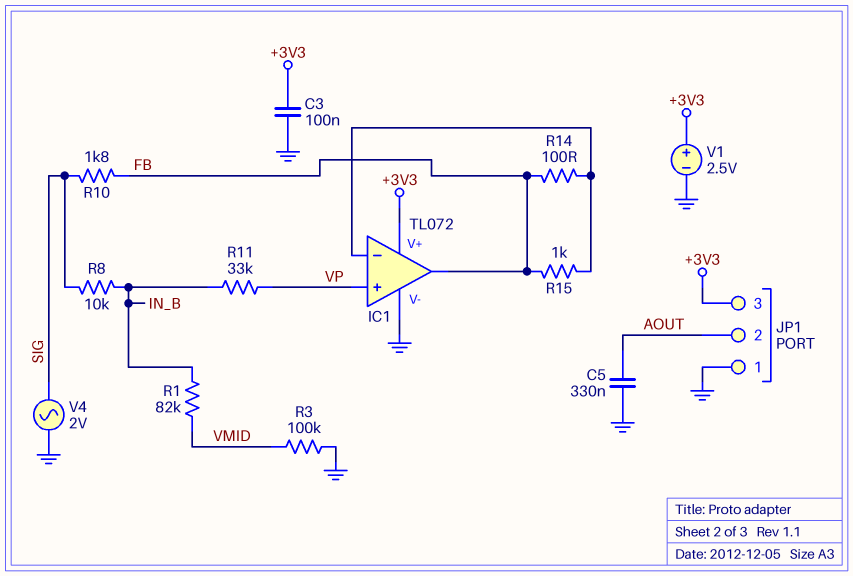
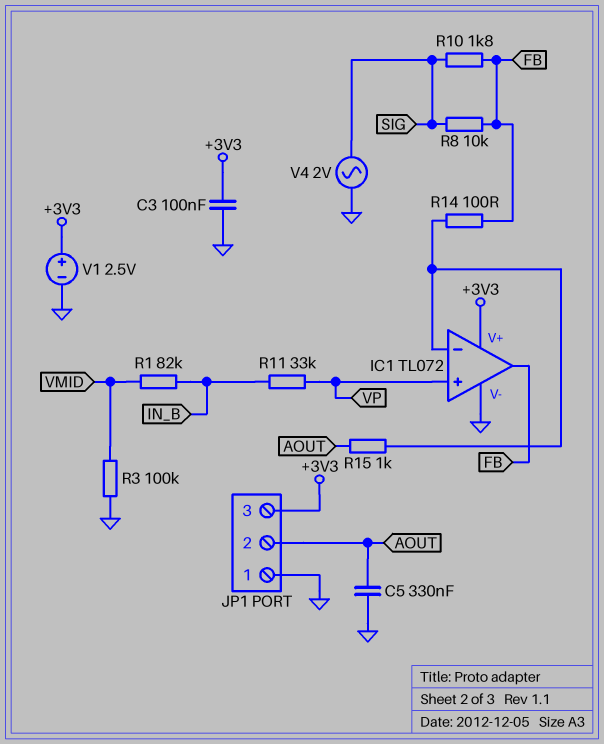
R8: 10k (IN_B, SIG) -> 10k (FB, SIG)
R15: 1k (FB, IC1/in-) -> 1k (AOUT, IC1/in-)

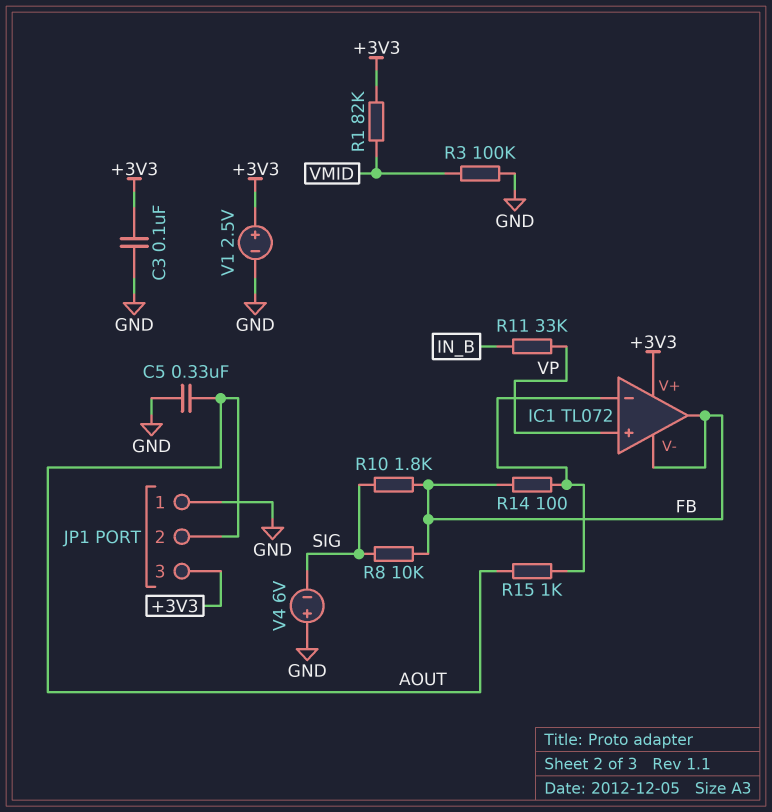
IC1 pin V-: GND -> FB
R1: 82k (IN_B, VMID) -> 82k (+3V3, VMID)
V4: AC 2V (GND, SIG) -> 6V (plus GND, minus SIG)

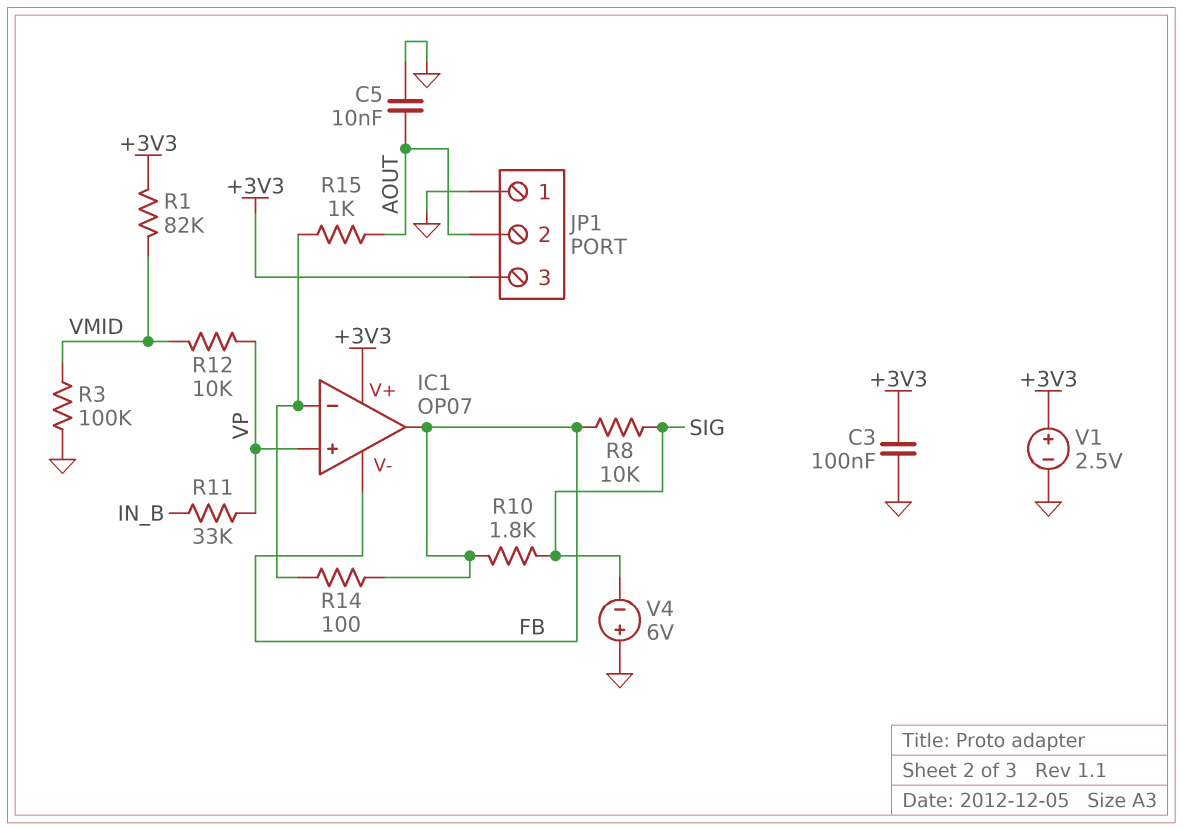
C5: 330nF (AOUT, GND) -> 10nF (AOUT, GND)
IC1: TL072 -> OP07
R12: none -> 10k (VMID, VP)

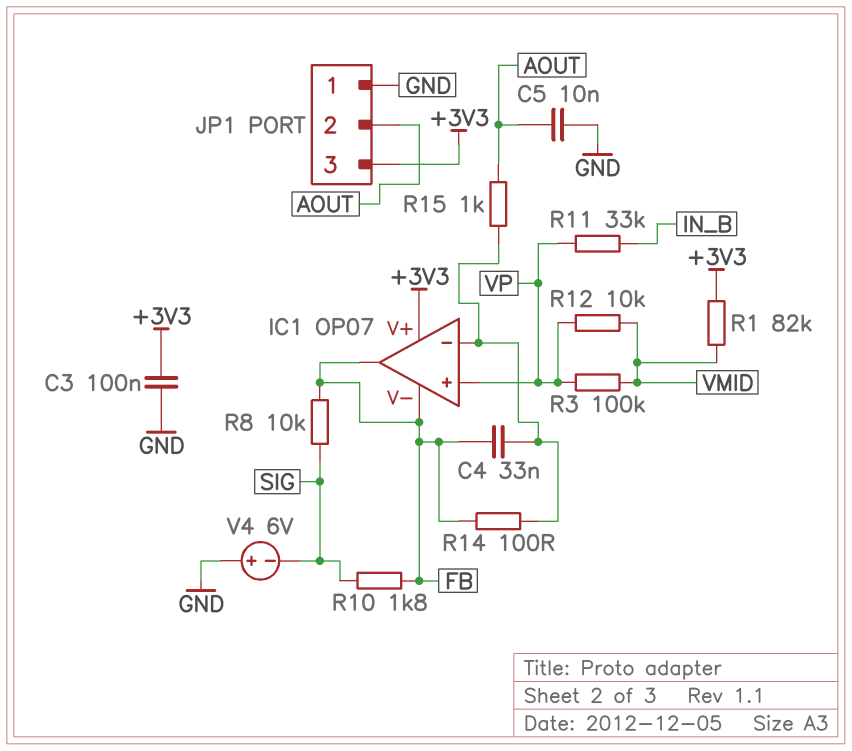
C4: none -> 33nF (FB, IC1/in-)
R3: 100k (GND, VMID) -> 100k (VMID, VP)
V1: 2.5V (plus +3V3, minus GND) -> none

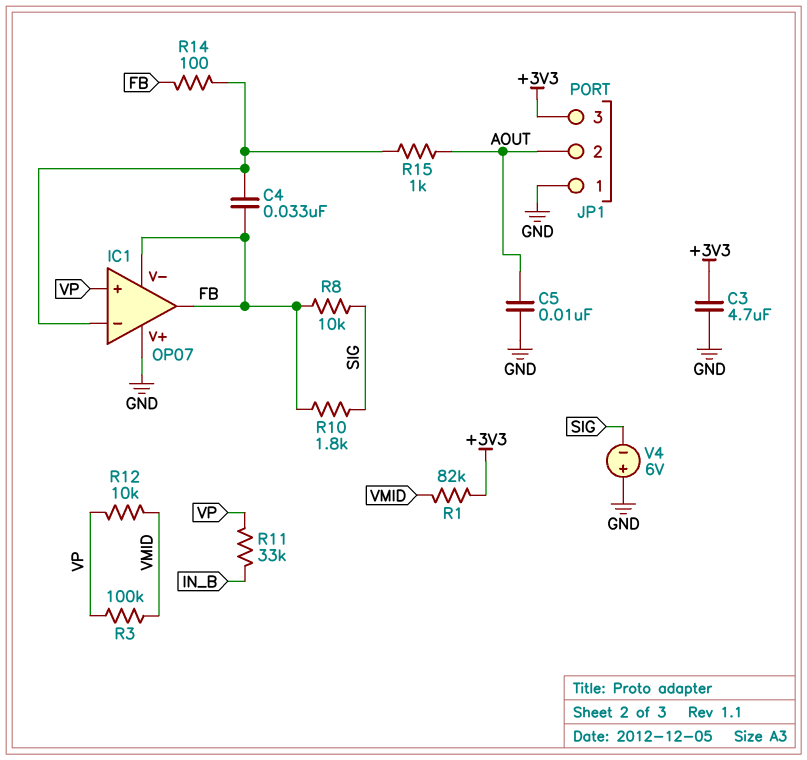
C3: 100nF (+3V3, GND) -> 4.7uF (+3V3, GND)
IC1 pin V+: +3V3 -> GND

